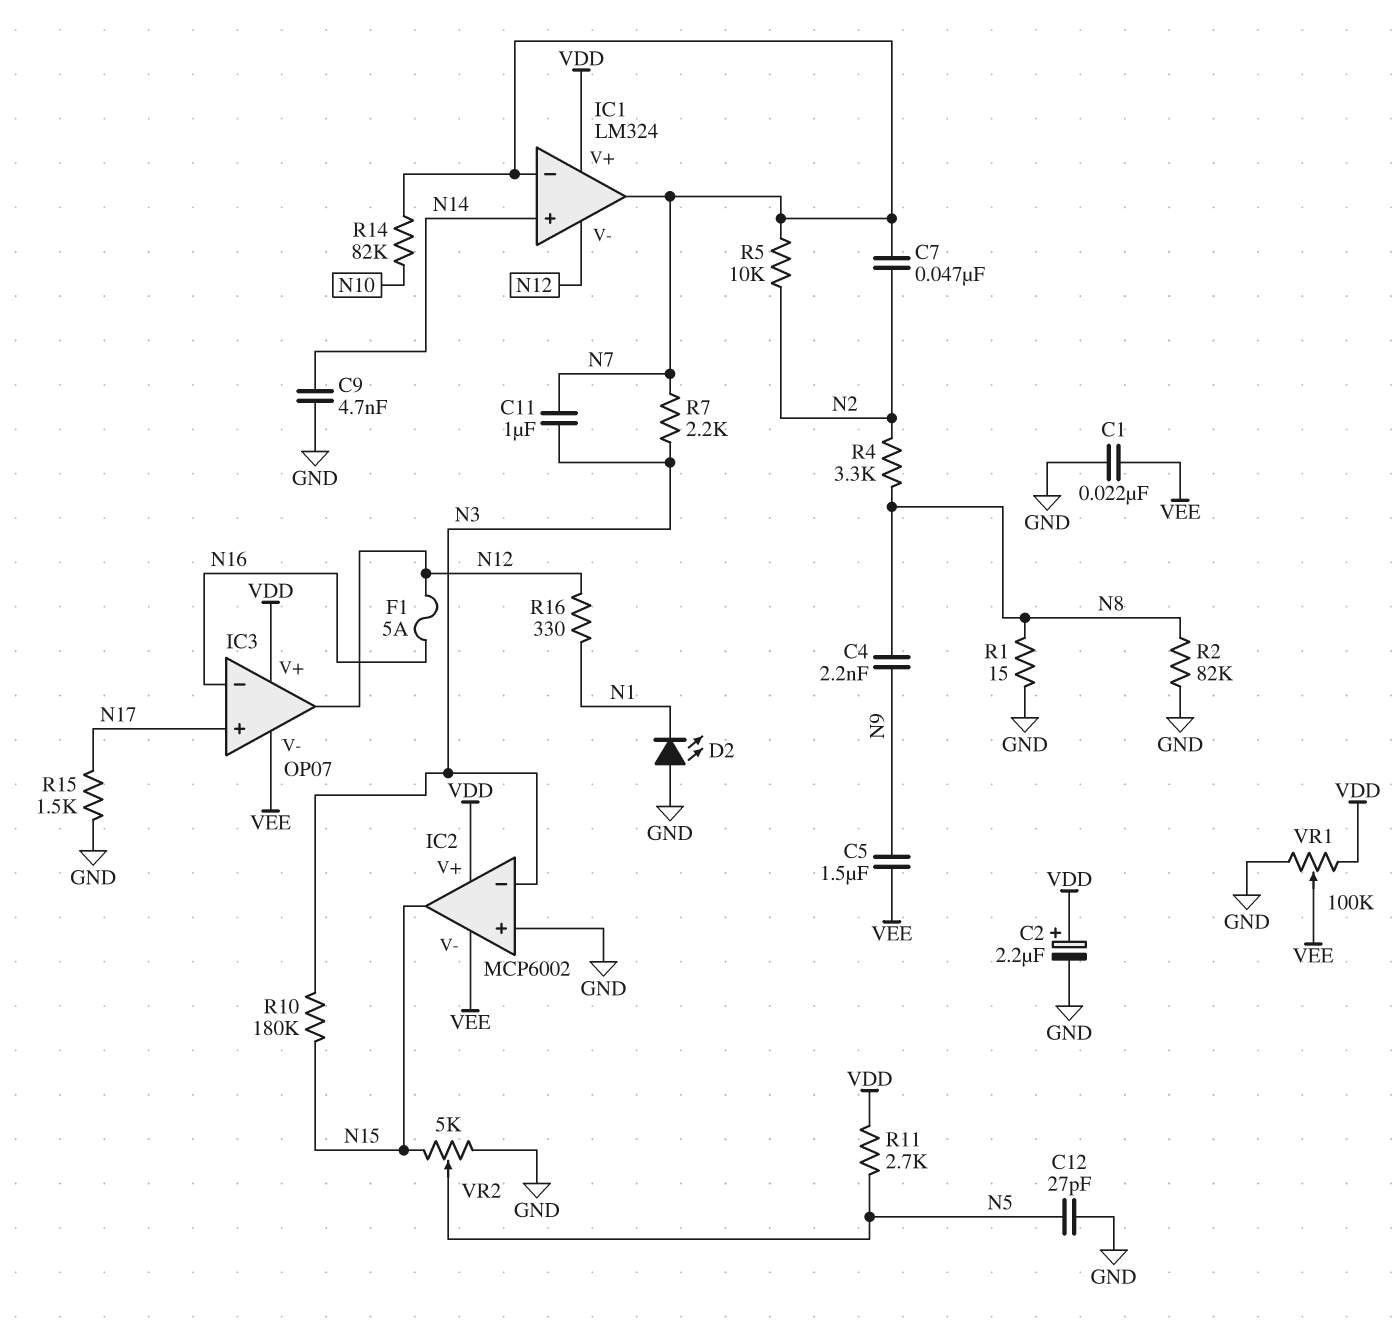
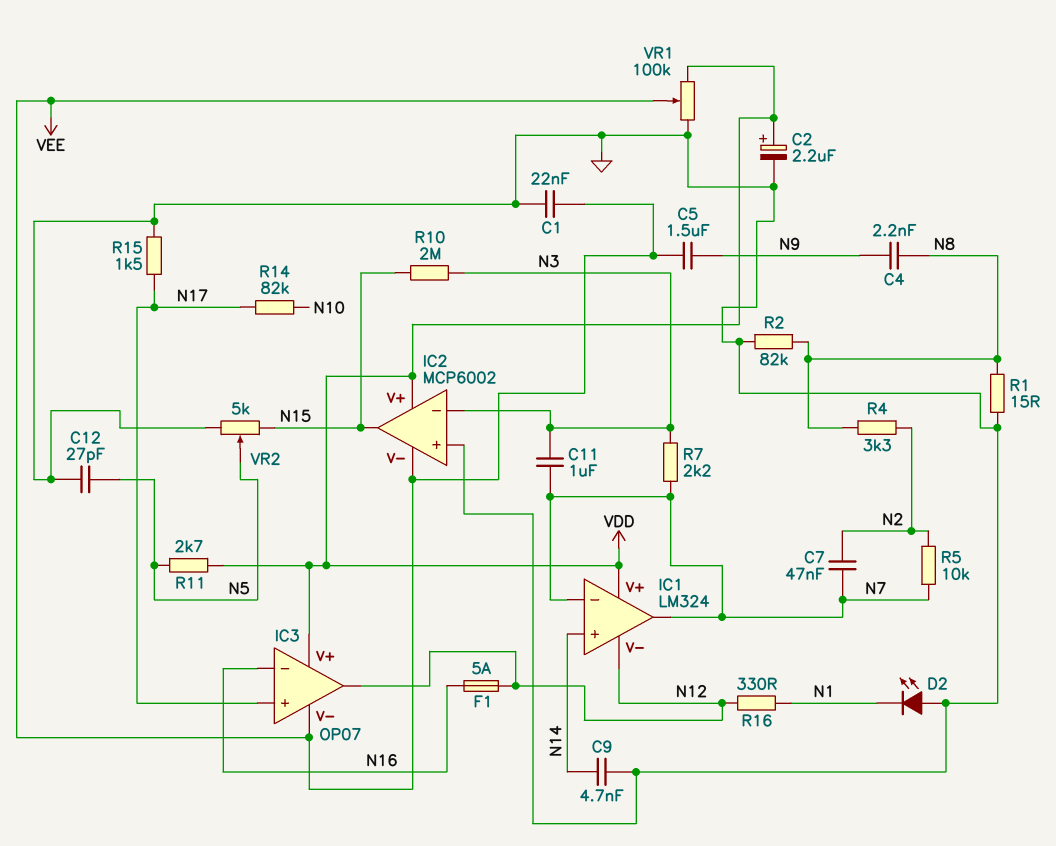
R10: 180k (N3, N15) -> 2M (N3, N15)
R14: 82k (N7, N10) -> 82k (N10, N17)

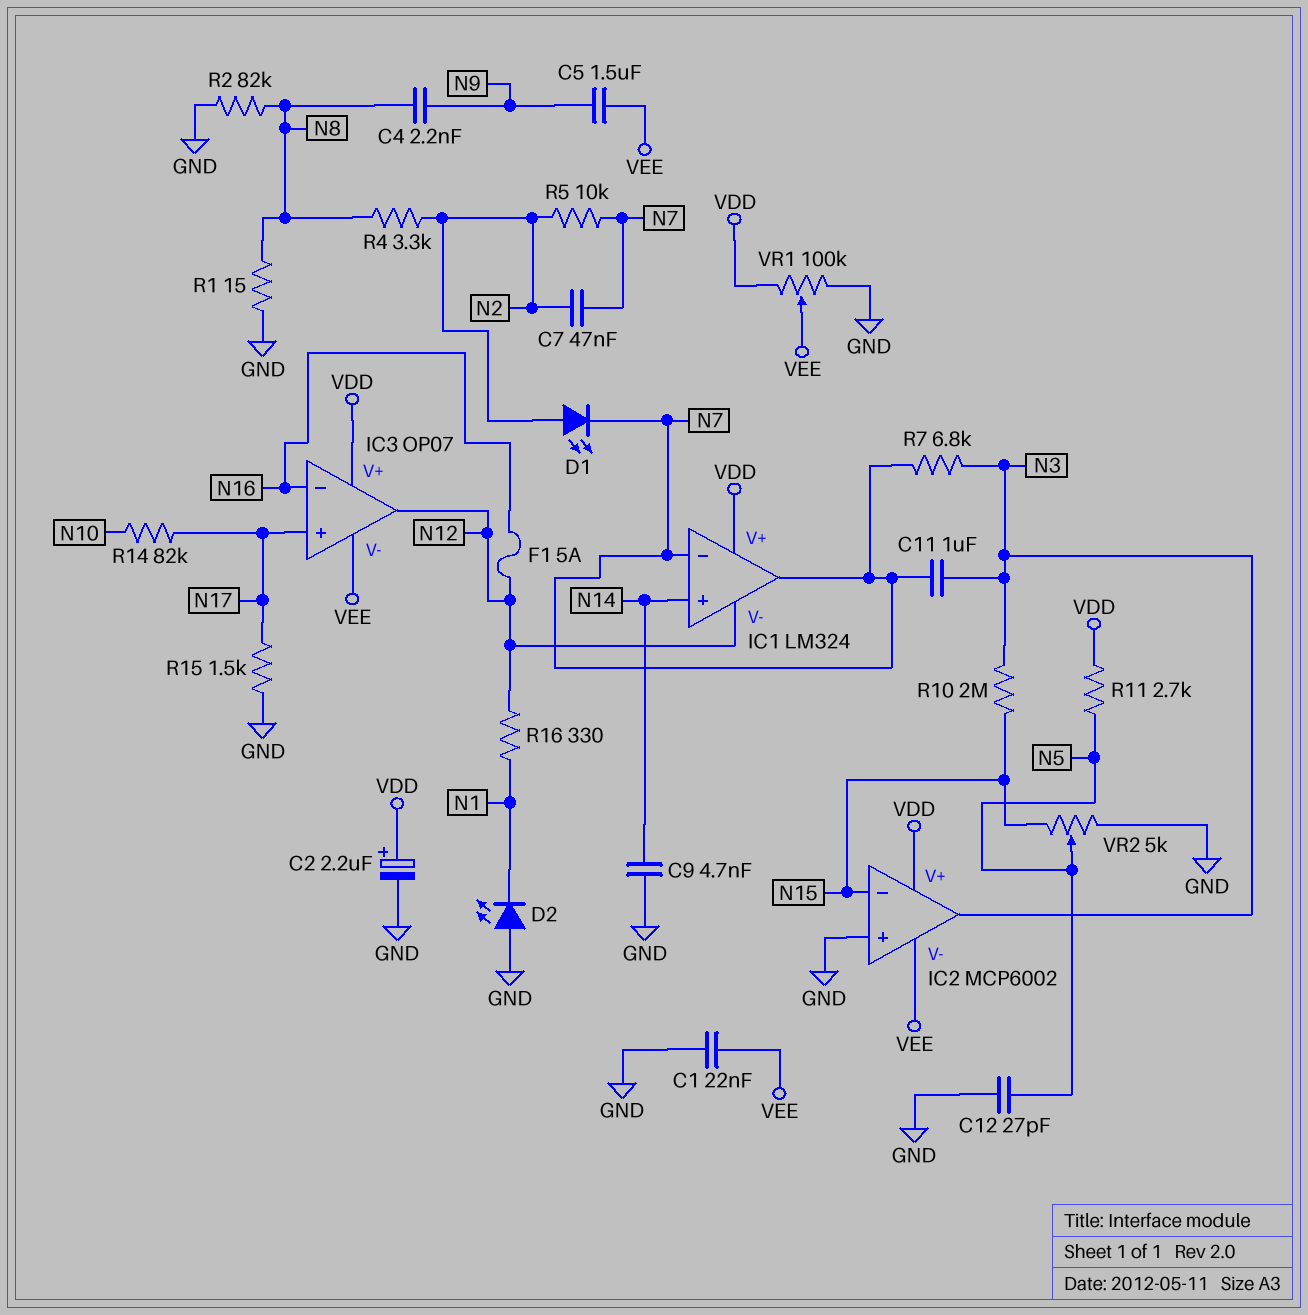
D1: none -> LED (A N2, K N7)
IC2 pin in-: N3 -> N15
IC2 pin out: N15 -> N3
R7: 2.2k (N3, N7) -> 6.8k (N3, N7)

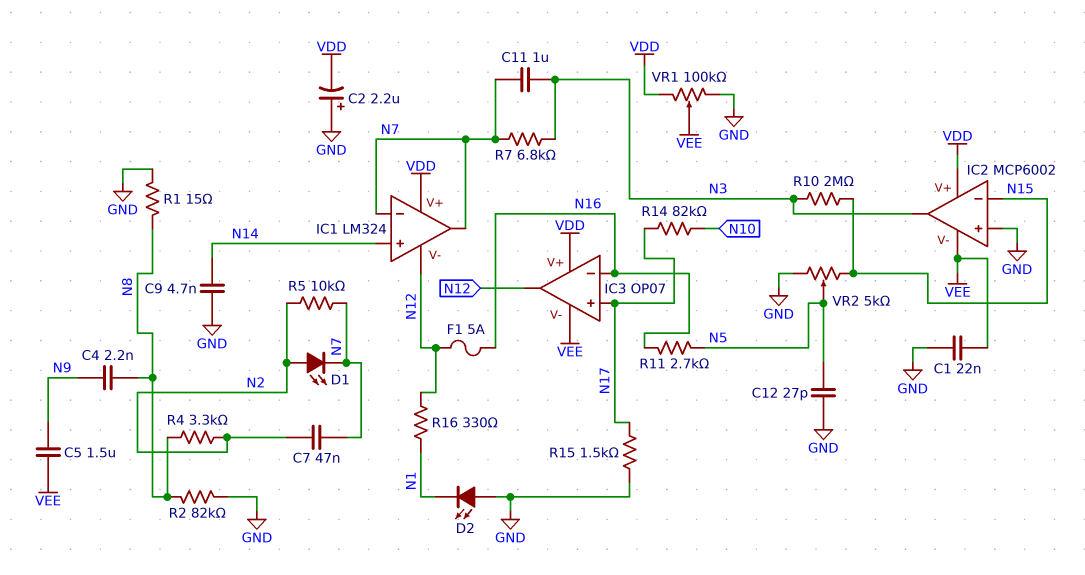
C2: 2.2uF (plus VDD, minus GND) -> 2.2uF (plus GND, minus VDD)
R11: 2.7k (N5, VDD) -> 2.7k (N5, N16)

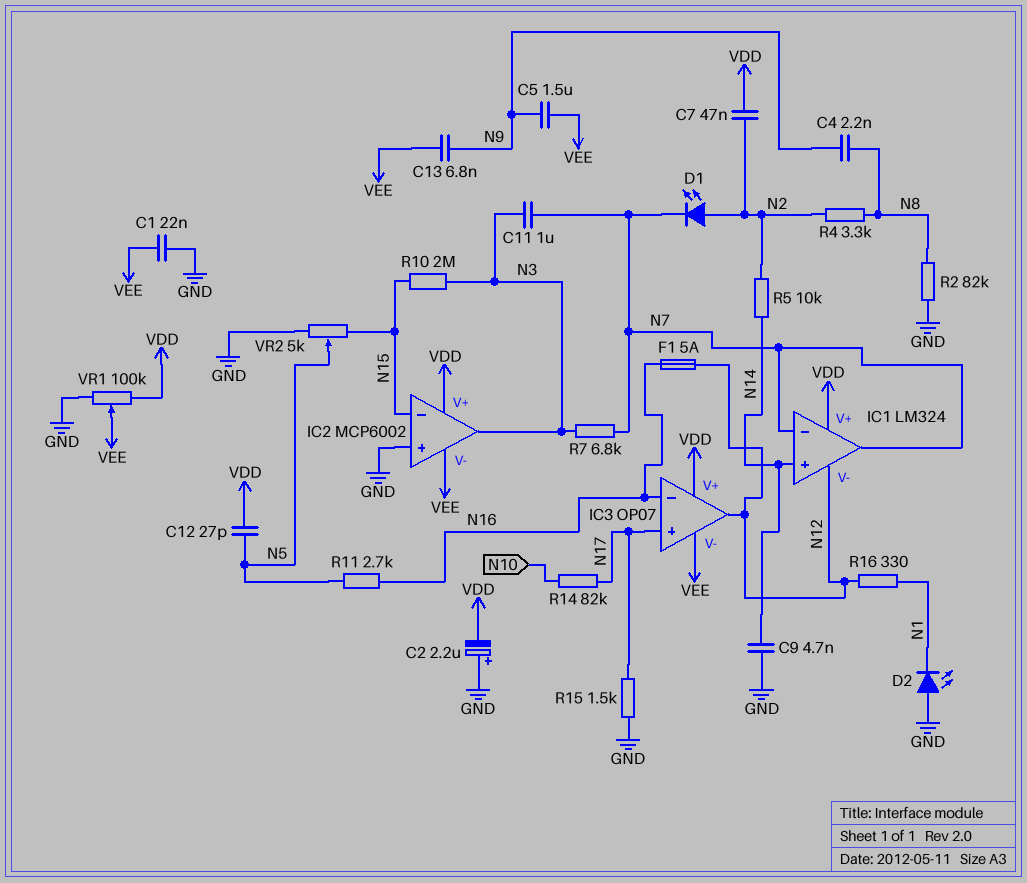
C7: 47nF (N2, N7) -> 47nF (N2, VDD)
C12: 27pF (GND, N5) -> 27pF (N5, VDD)
C13: none -> 6.8nF (N9, VEE)
R1: 15 (GND, N8) -> none
R5: 10k (N2, N7) -> 10k (N2, N14)

